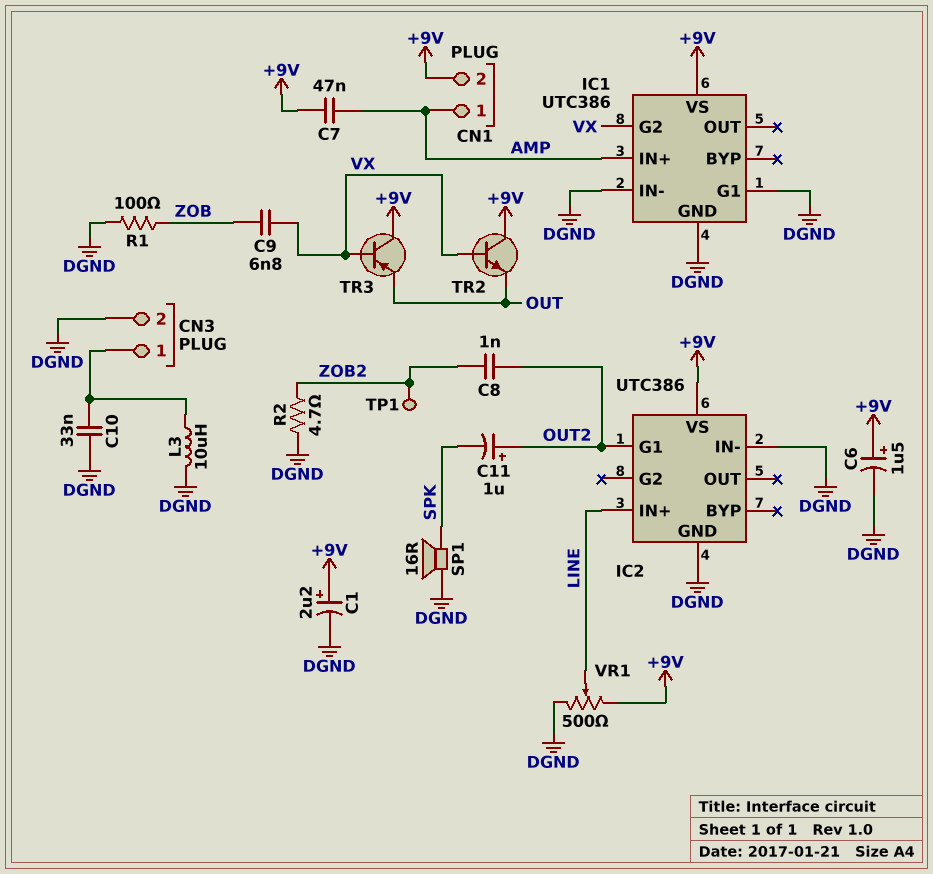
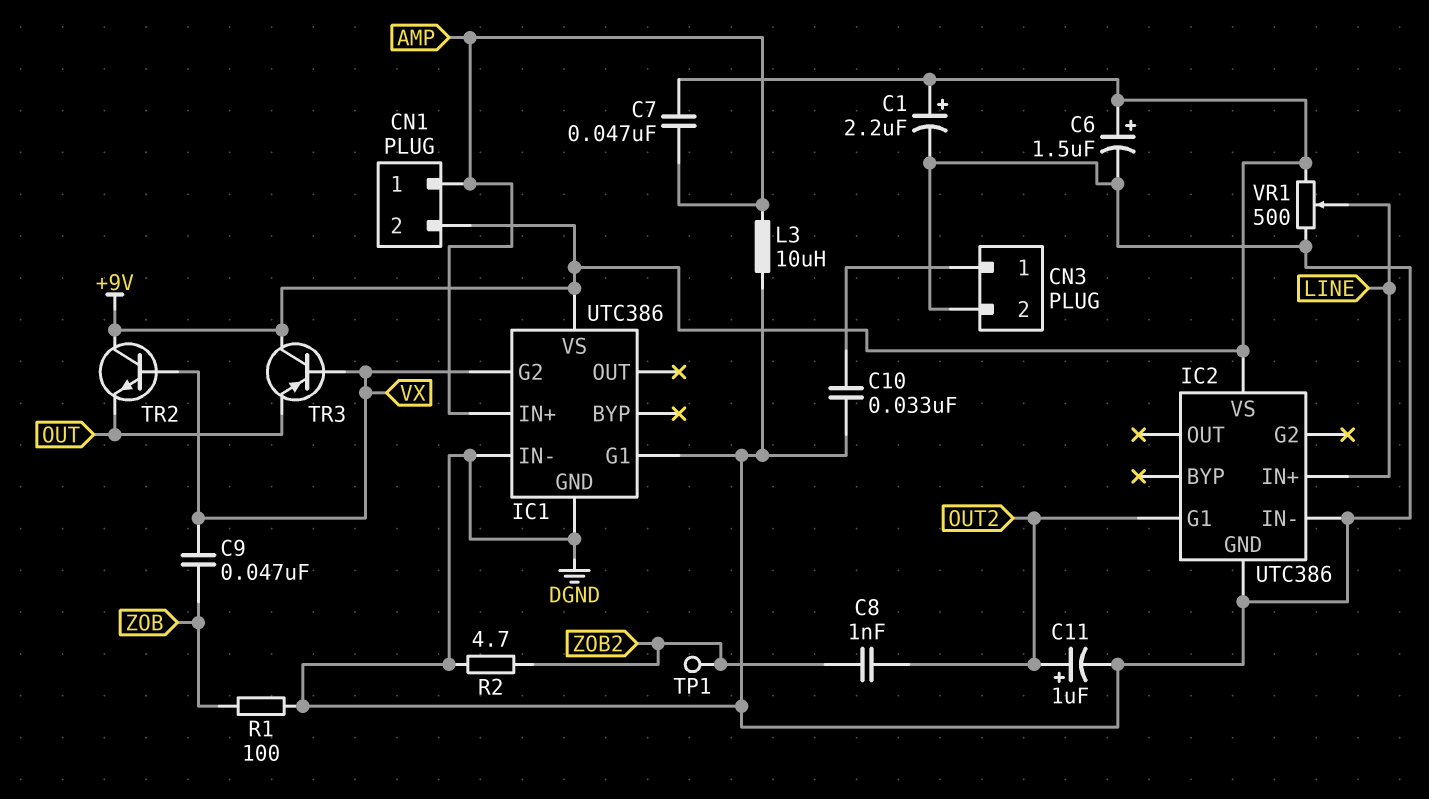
C9: 6.8nF (VX, ZOB) -> 47nF (VX, ZOB)
C11: 1uF (plus OUT2, minus SPK) -> 1uF (plus OUT2, minus DGND)
L3: 10uH (CN3/1, DGND) -> 10uH (AMP, DGND)
SP1: speaker 16R (DGND, SPK) -> none

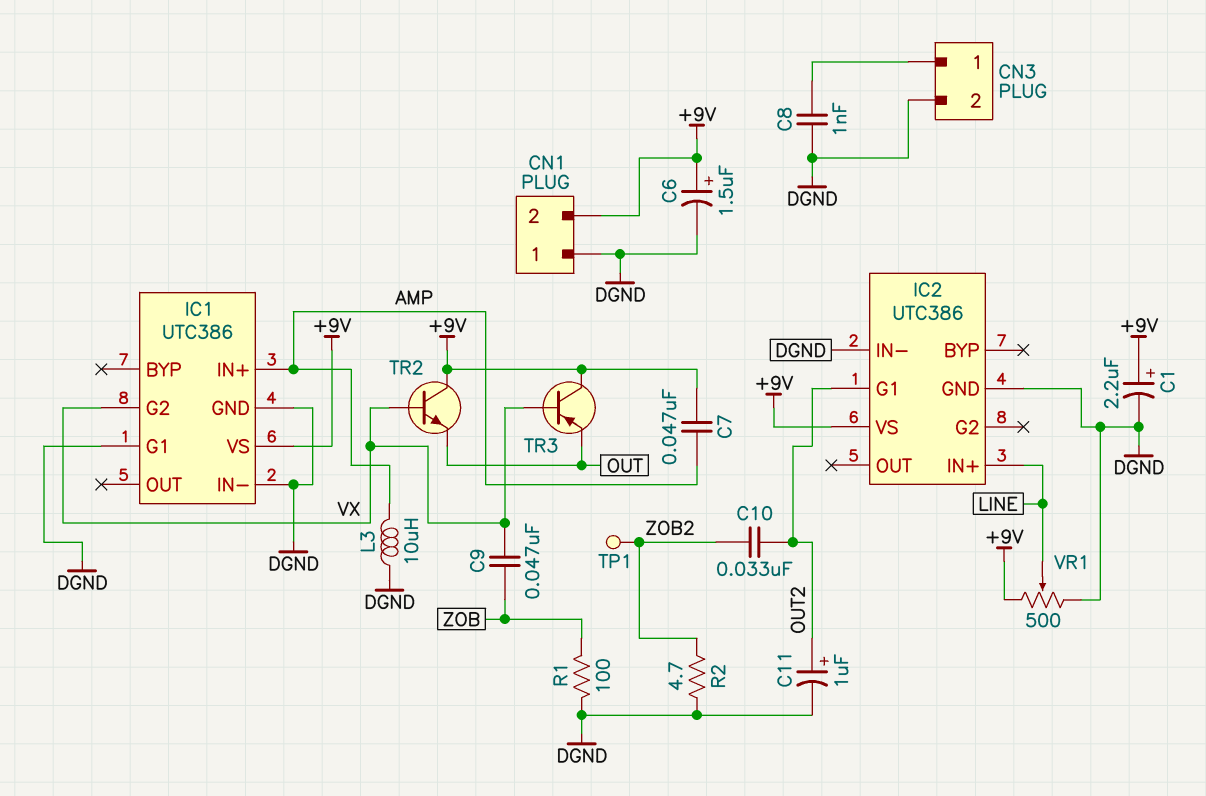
C8: 1nF (OUT2, ZOB2) -> 1nF (CN3/1, DGND)
C10: 33nF (CN3/1, DGND) -> 33nF (OUT2, ZOB2)
CN1 pin 1: AMP -> DGND

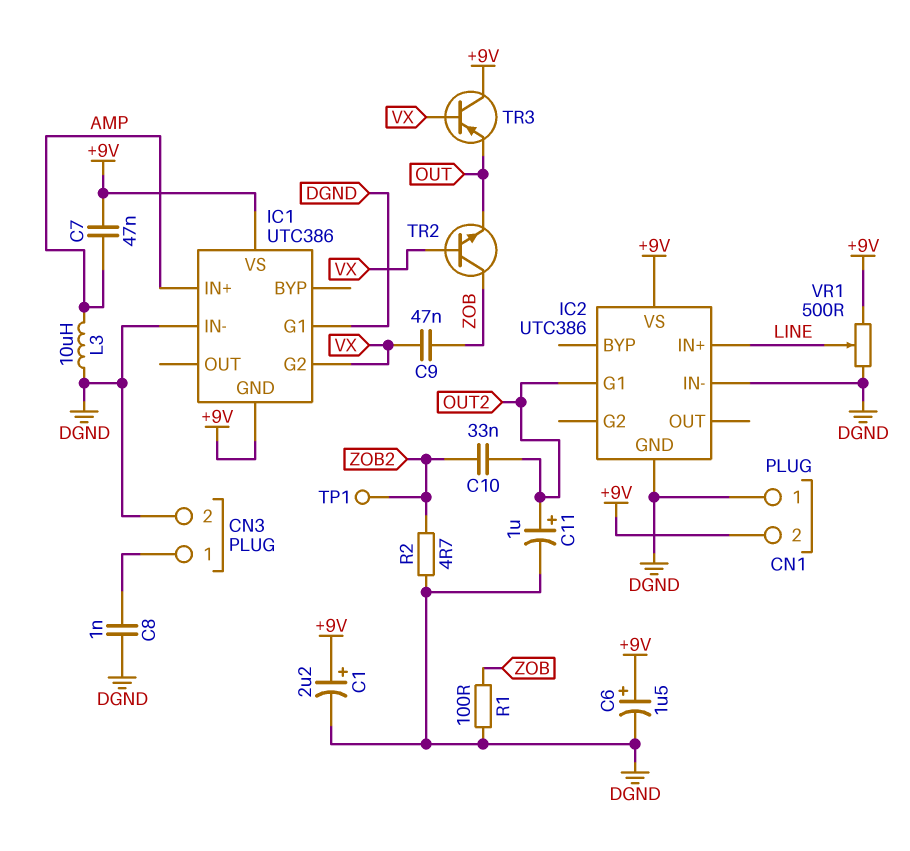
IC1 pin GND: DGND -> +9V
TR2: NPN (B VX, C +9V, E OUT) -> NPN (B VX, C ZOB, E OUT)

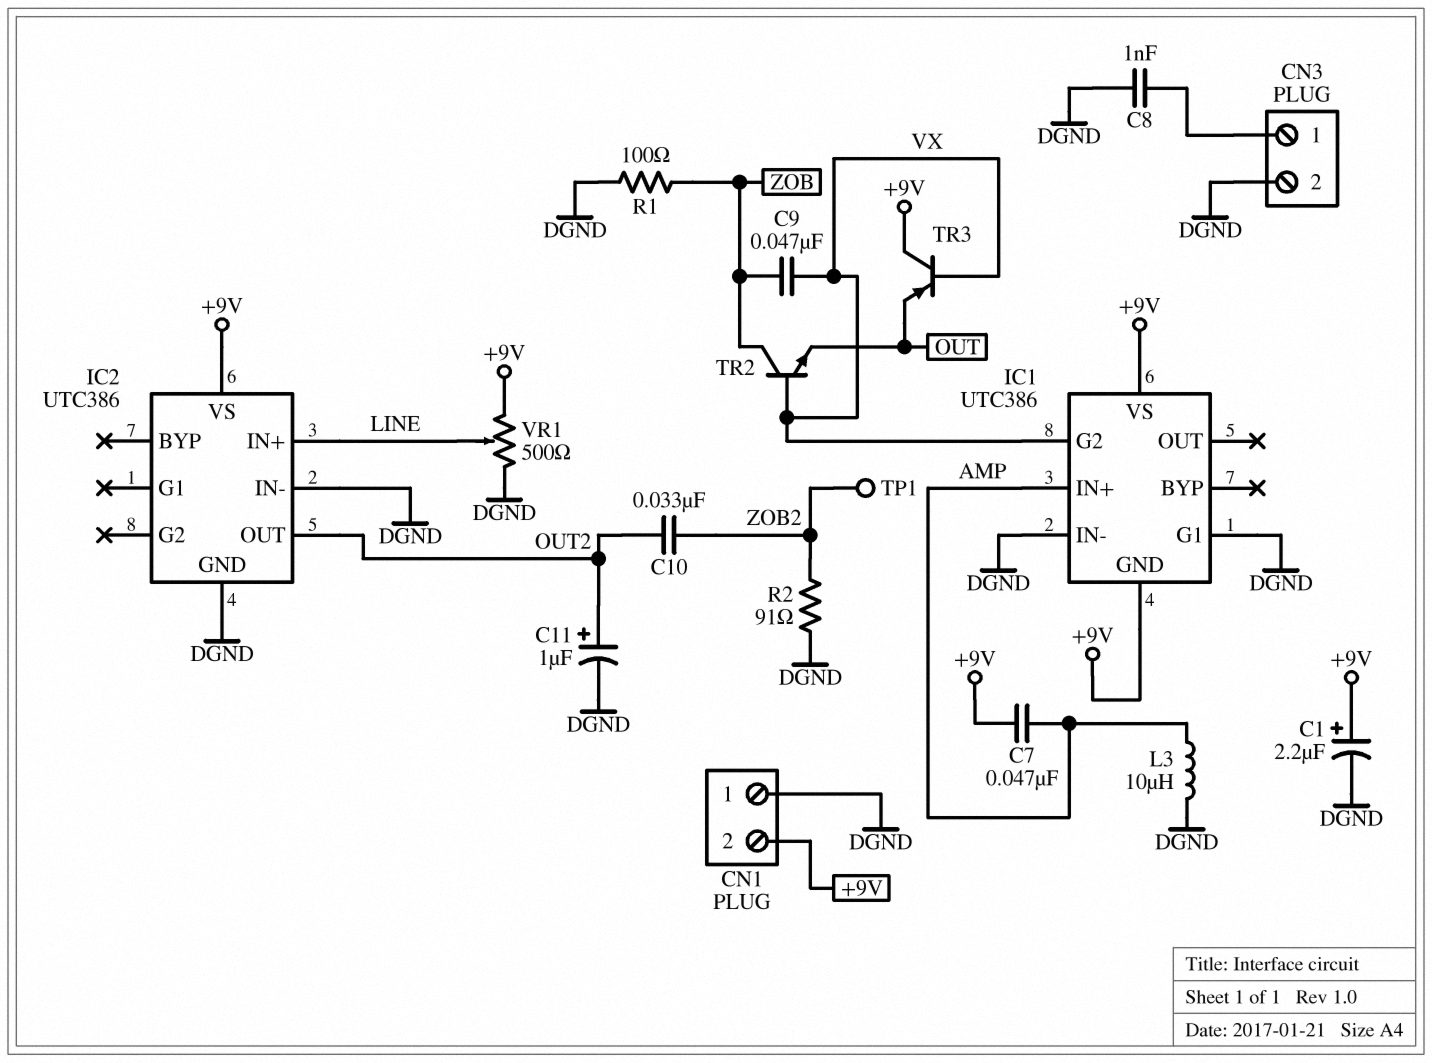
C6: 1.5uF (plus +9V, minus DGND) -> none
IC2 pin G1: OUT2 -> none
IC2 pin OUT: none -> OUT2
R2: 4.7 (DGND, ZOB2) -> 91 (DGND, ZOB2)

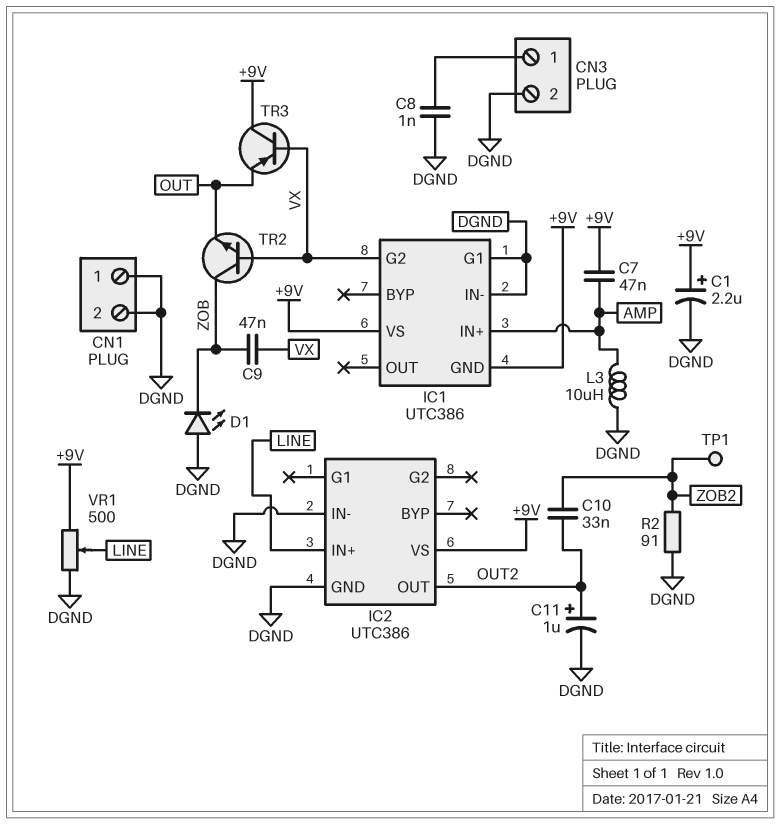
CN1 pin 2: +9V -> DGND
D1: none -> LED (A DGND, K ZOB)
R1: 100 (DGND, ZOB) -> none

